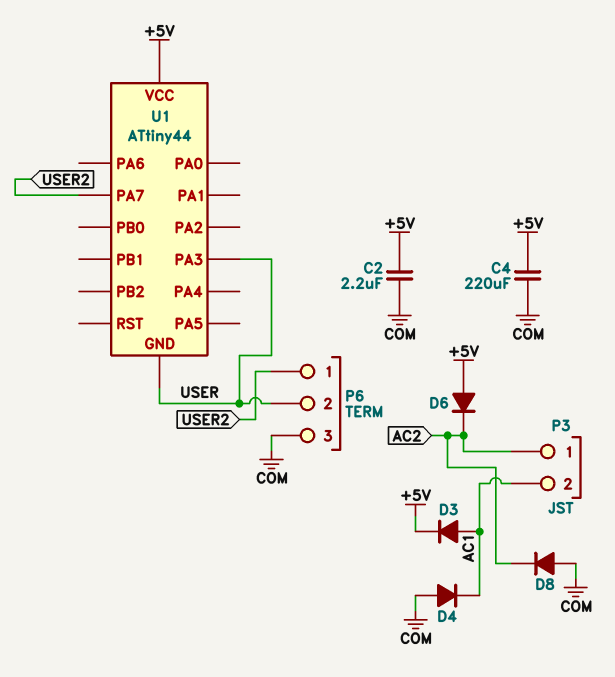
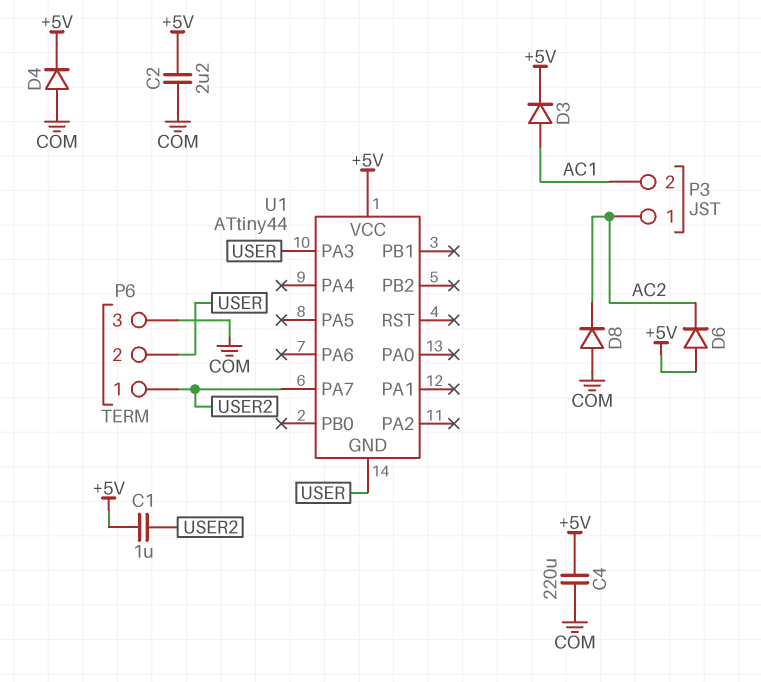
C1: none -> 1uF (+5V, USER2)
D4: diode (A COM, K AC1) -> diode (A COM, K +5V)

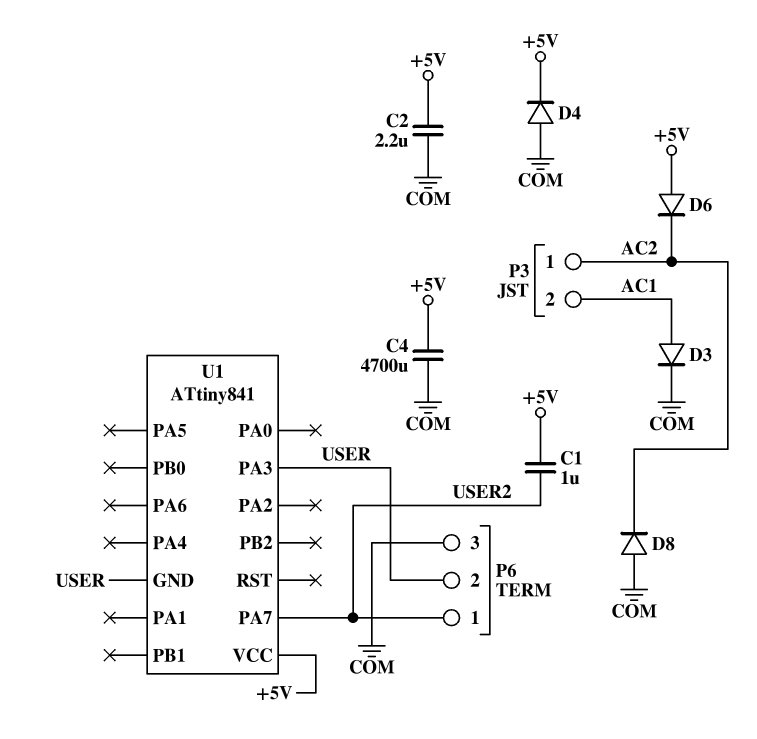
C4: 220uF (+5V, COM) -> 4700uF (+5V, COM)
D3: diode (A AC1, K +5V) -> diode (A AC1, K COM)
U1: ATtiny44 -> ATtiny841

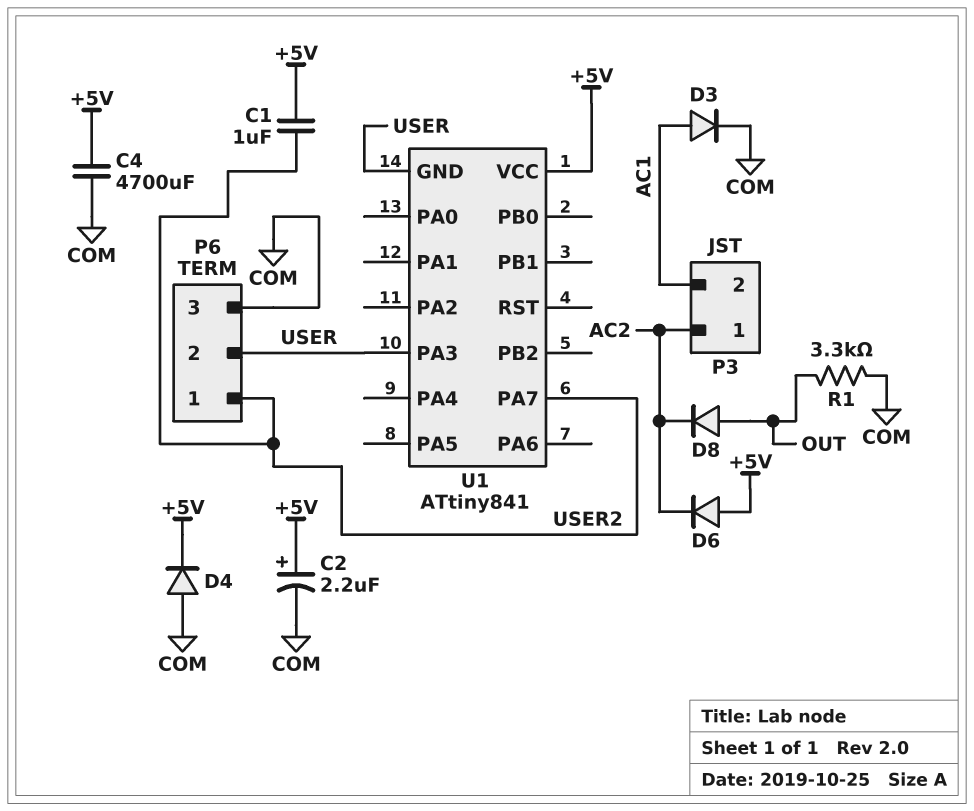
C2: 2.2uF (+5V, COM) -> 2.2uF (plus +5V, minus COM)
D8: diode (A COM, K AC2) -> diode (A OUT, K AC2)
R1: none -> 3.3k (COM, OUT)

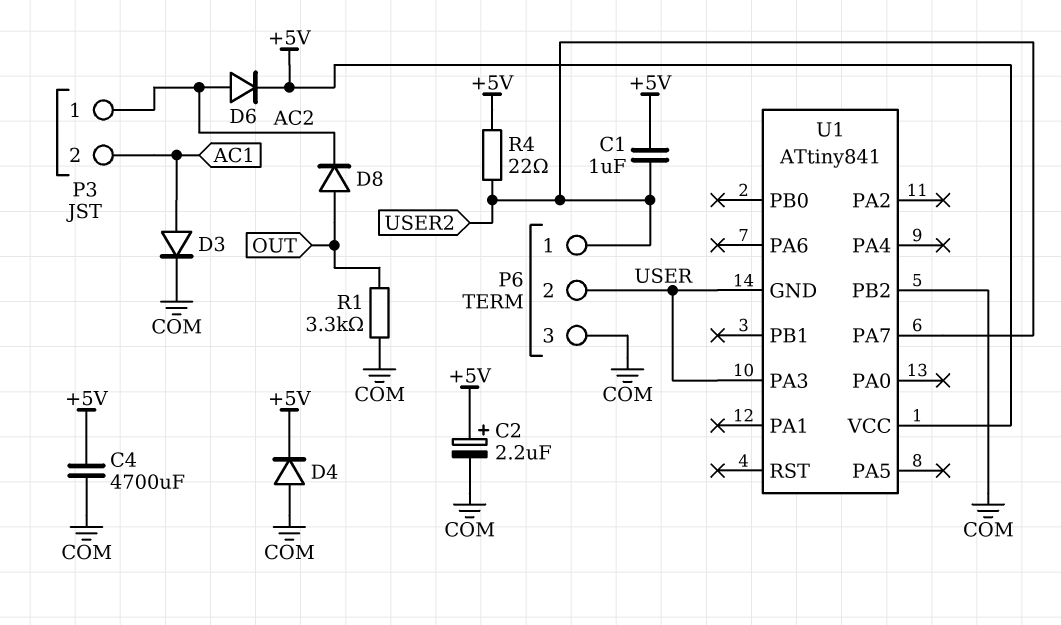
D6: diode (A +5V, K AC2) -> diode (A AC2, K +5V)
R4: none -> 22 (+5V, USER2)
U1 pin PB2: none -> COM

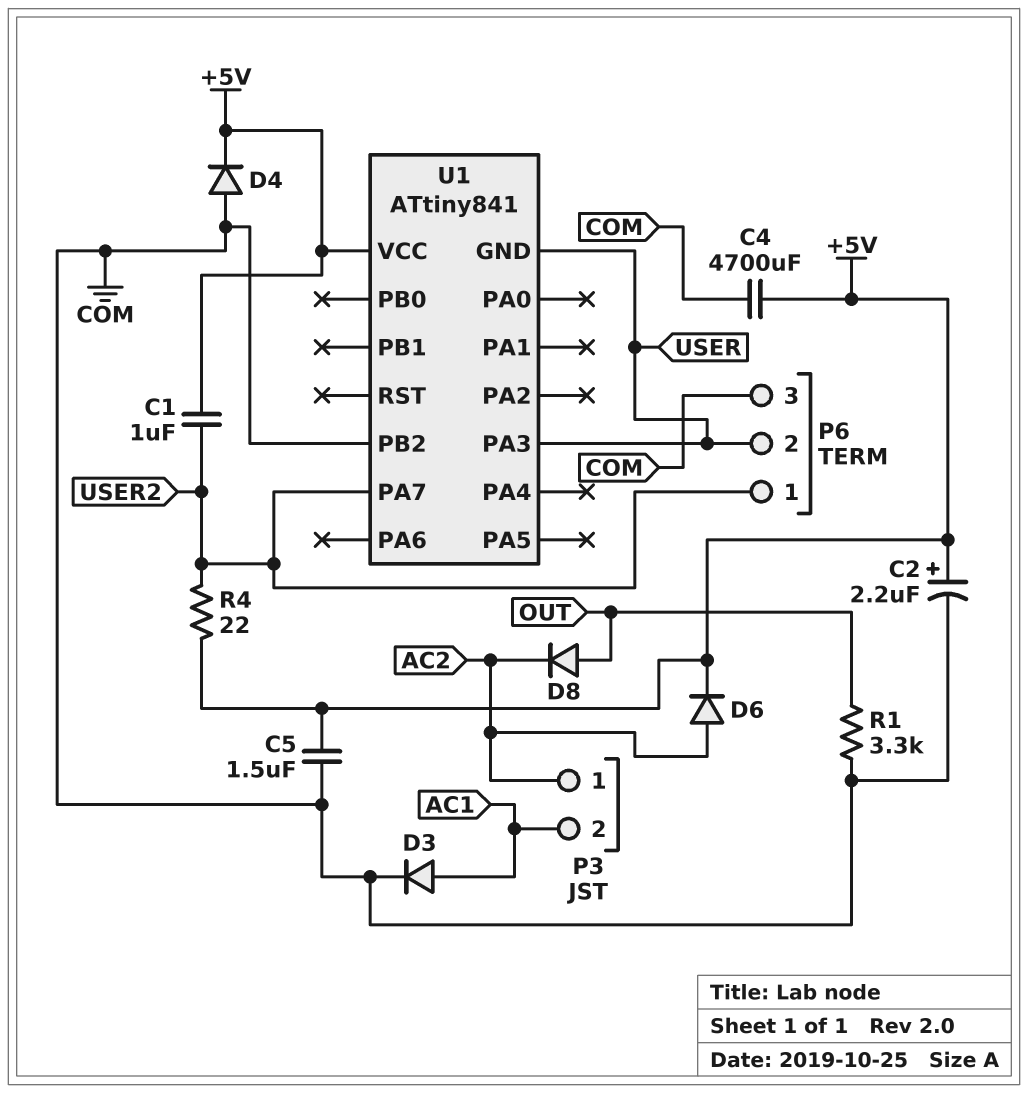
C5: none -> 1.5uF (+5V, COM)

